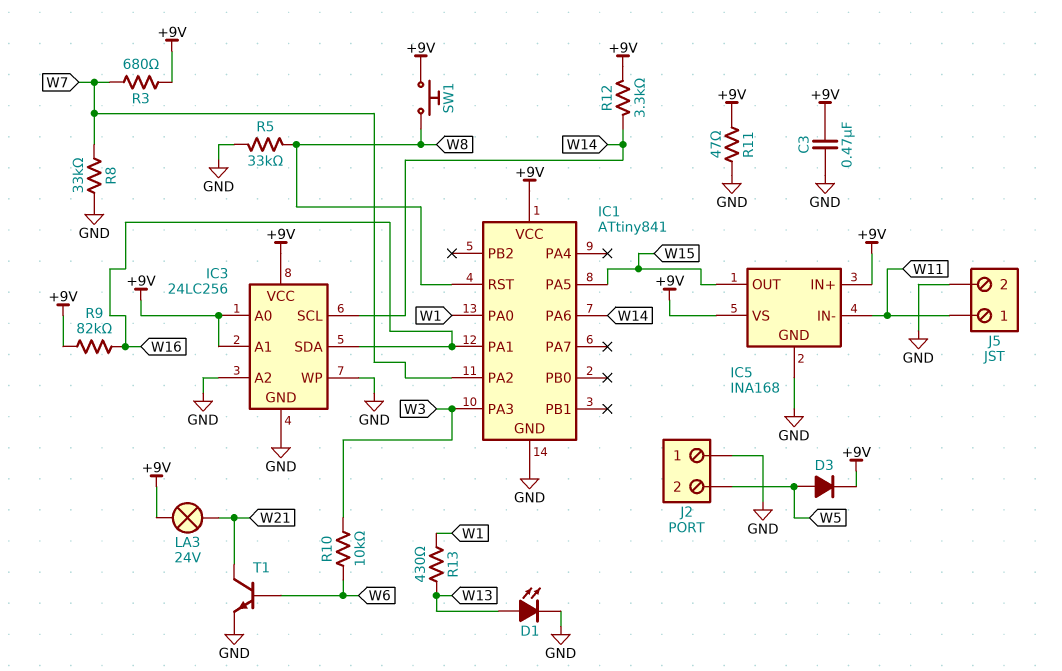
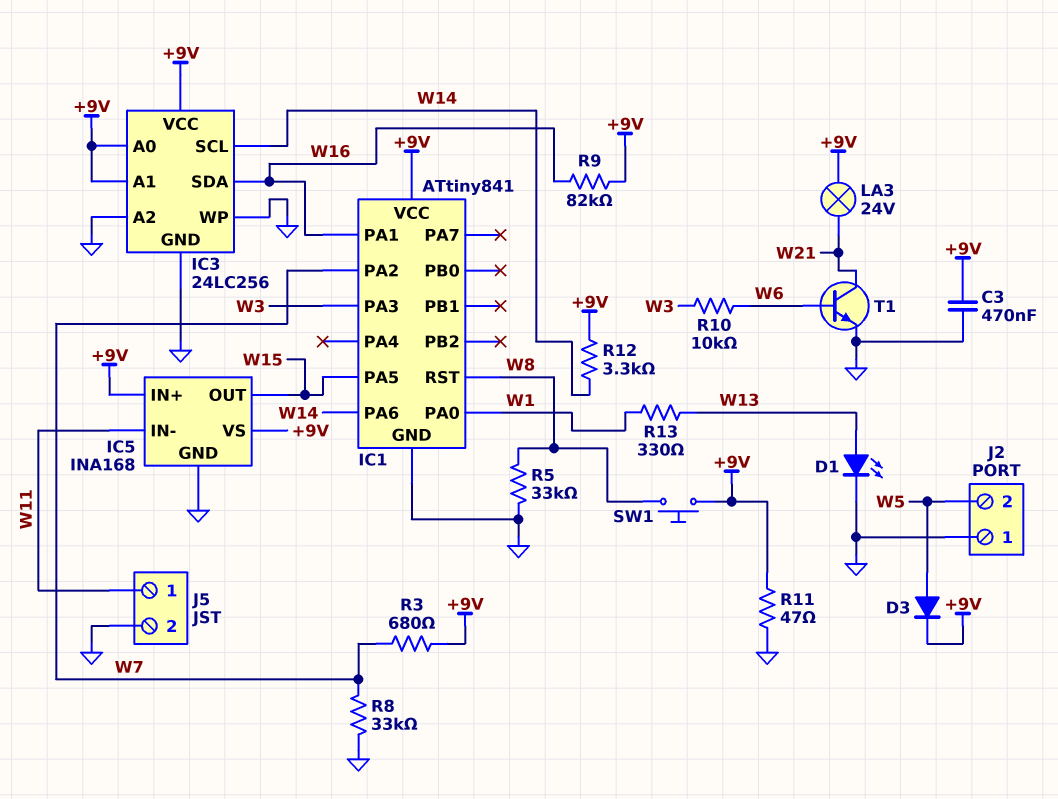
R13: 430 (W1, W13) -> 330 (W1, W13)

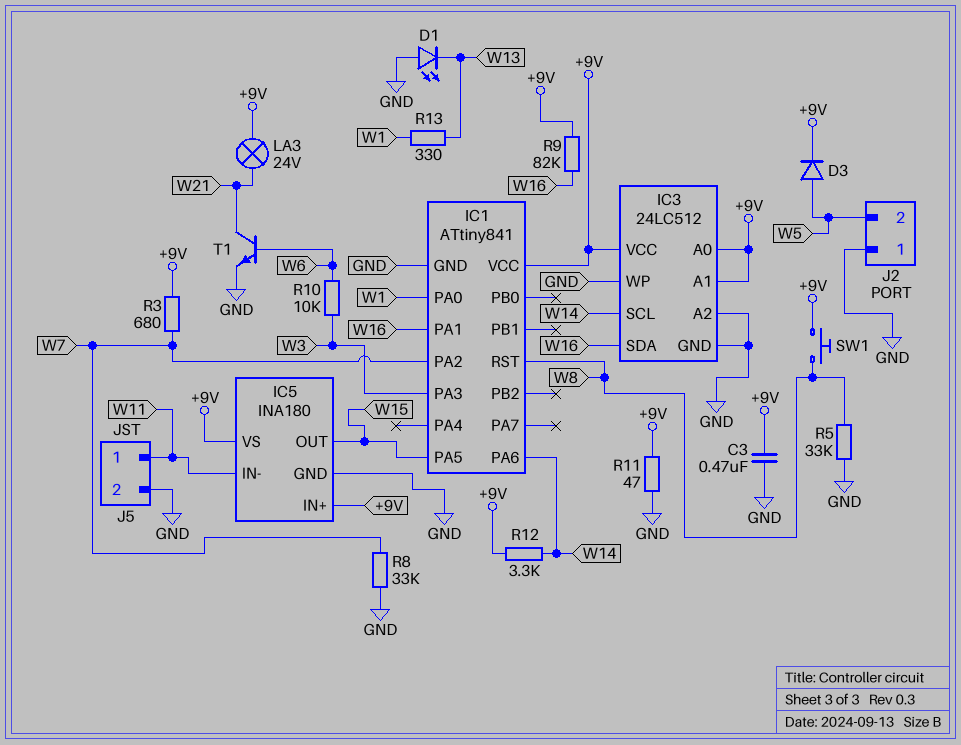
D1: LED (A W13, K GND) -> LED (A GND, K W13)
IC3: 24LC256 -> 24LC512
IC5: INA168 -> INA180

